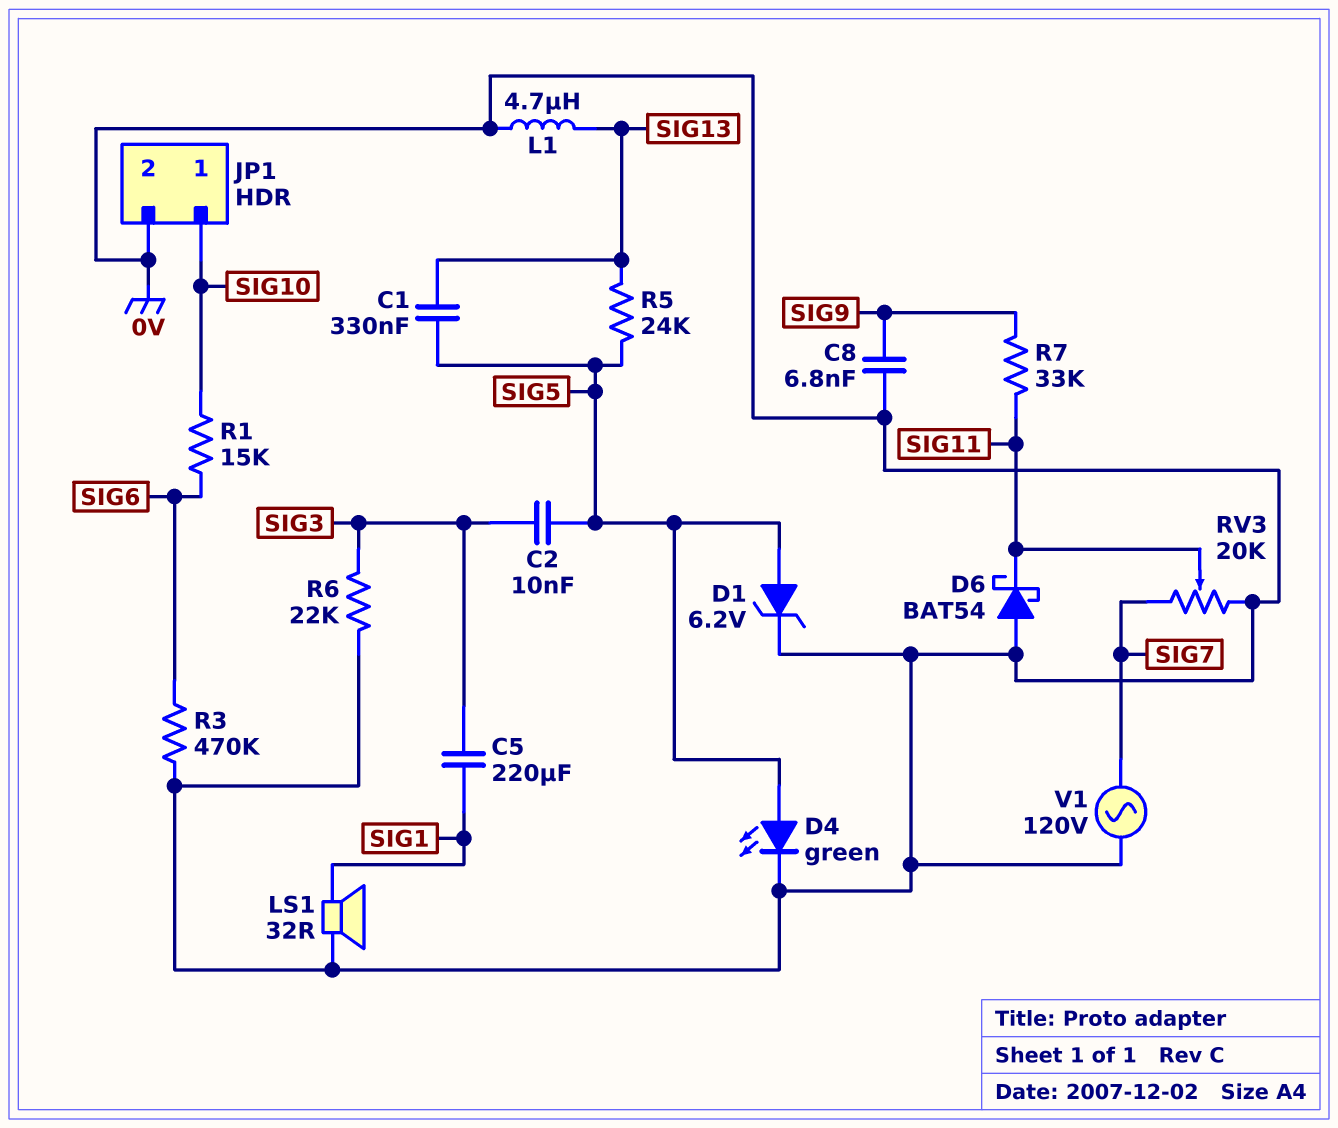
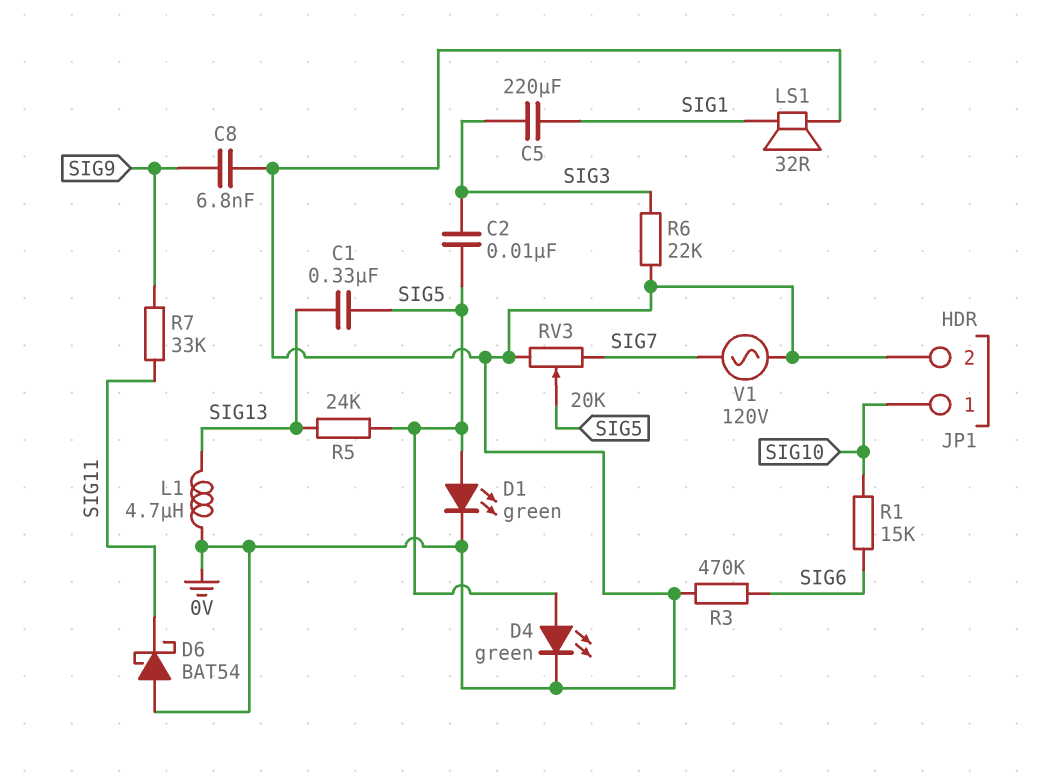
D1: zener 6.2V (A SIG5, K 0V) -> LED green (A SIG5, K 0V)
RV3: 20k (0V, SIG7, wiper SIG11) -> 20k (0V, SIG7, wiper SIG5)

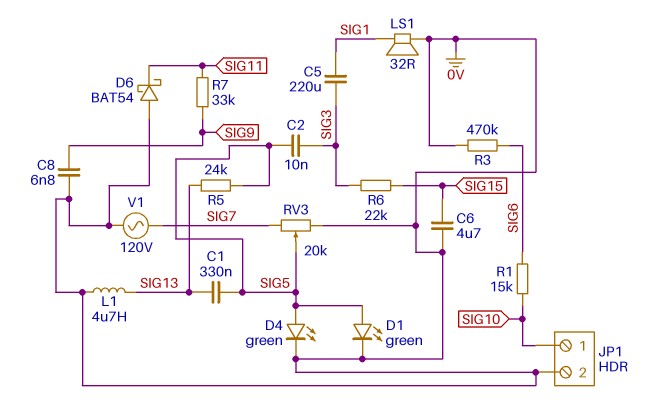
C6: none -> 4.7uF (0V, SIG15)
R6: 22k (0V, SIG3) -> 22k (SIG3, SIG15)

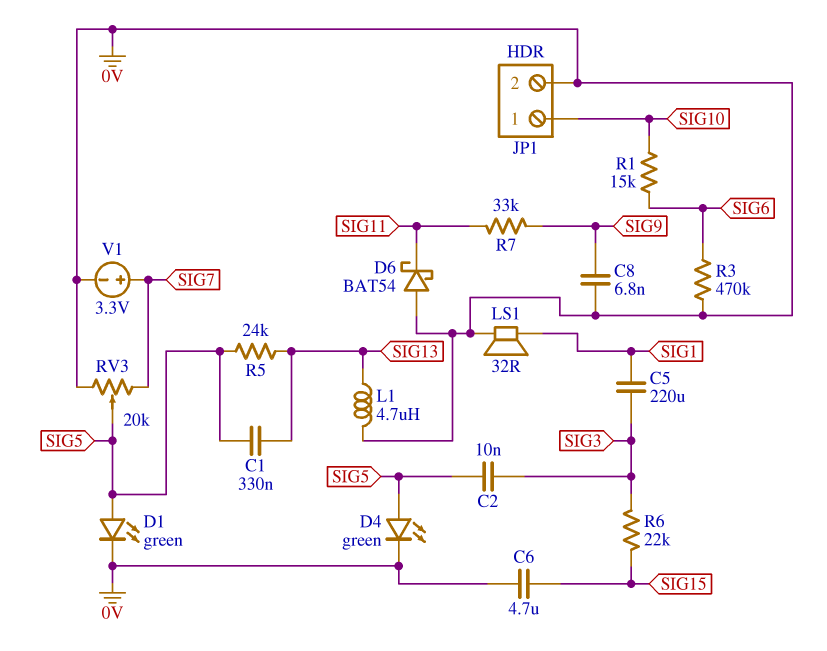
V1: AC 120V (0V, SIG7) -> 3.3V (plus SIG7, minus 0V)

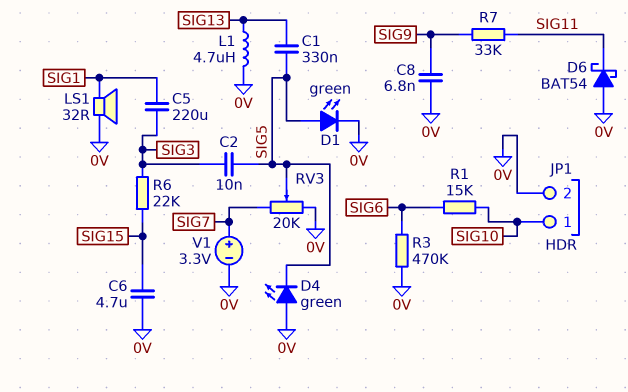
D4: LED green (A SIG5, K 0V) -> LED green (A 0V, K SIG5)
R5: 24k (SIG5, SIG13) -> none

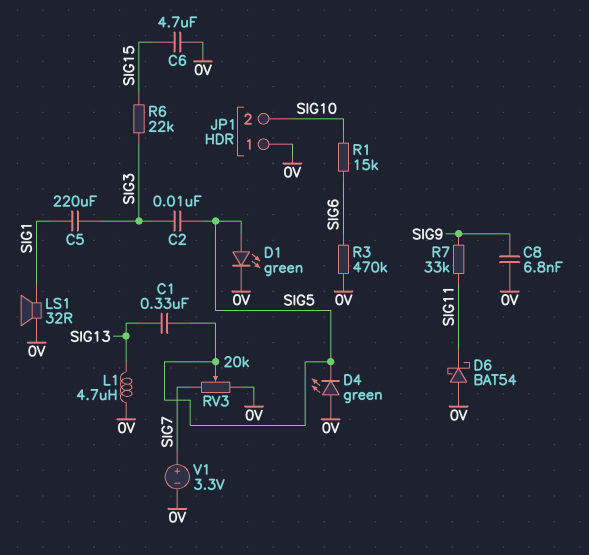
JP1 pin 1: SIG10 -> 0V
JP1 pin 2: 0V -> SIG10

